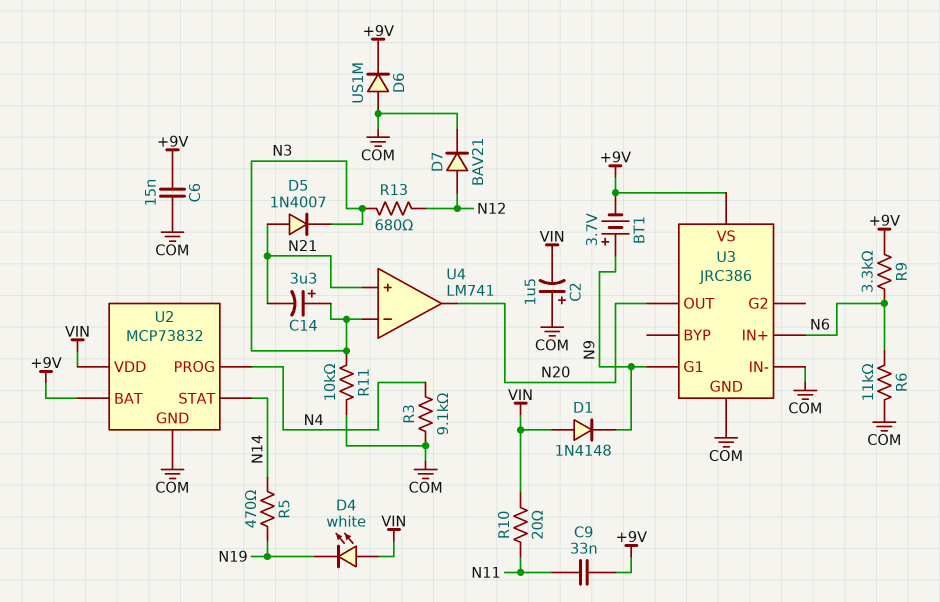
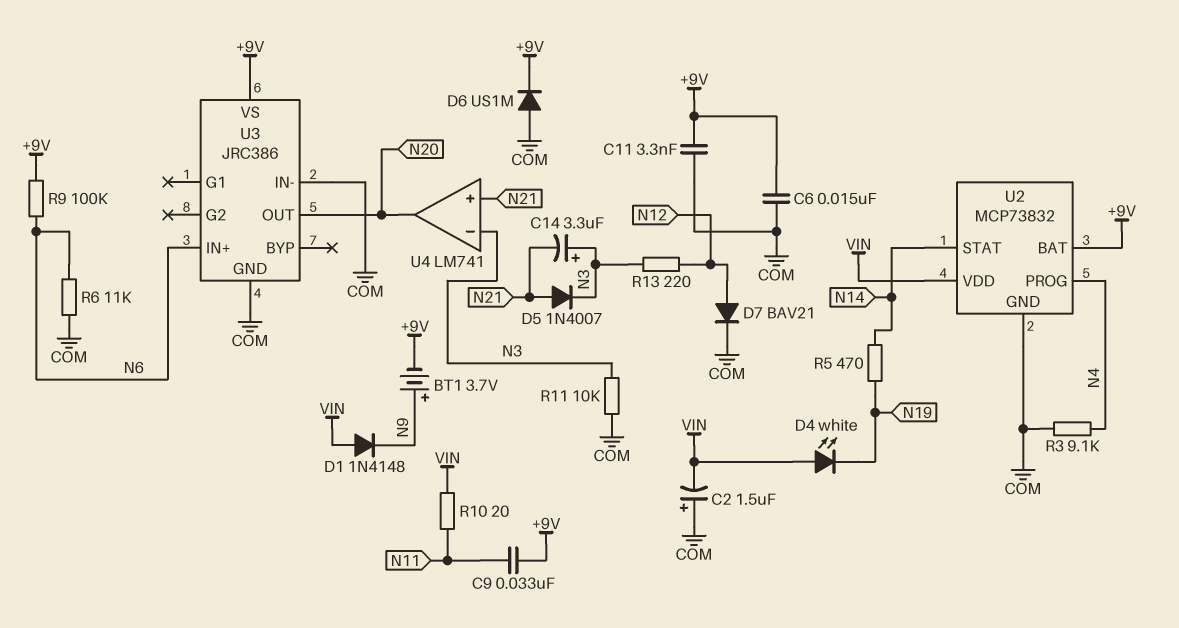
C11: none -> 3.3nF (+9V, COM)
R9: 3.3k (+9V, N6) -> 100k (+9V, N6)
R13: 680 (N3, N12) -> 220 (N3, N12)
U3 pin G1: N9 -> none

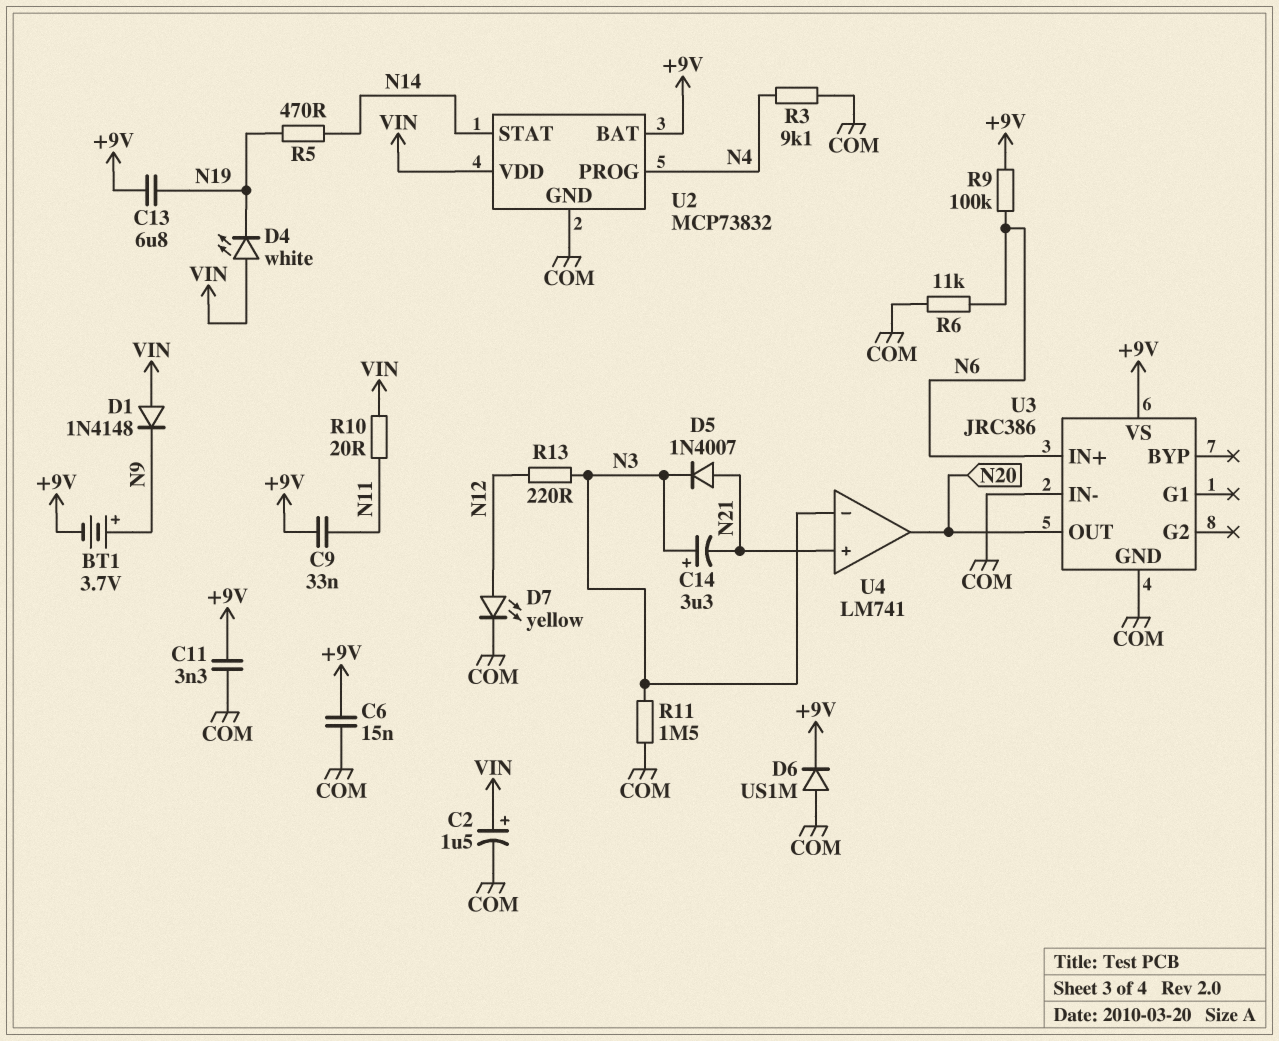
C2: 1.5uF (plus COM, minus VIN) -> 1.5uF (plus VIN, minus COM)
C13: none -> 6.8uF (+9V, N19)
D7: diode BAV21 (A N12, K COM) -> LED yellow (A N12, K COM)
R11: 10k (COM, N3) -> 1.5M (COM, N3)

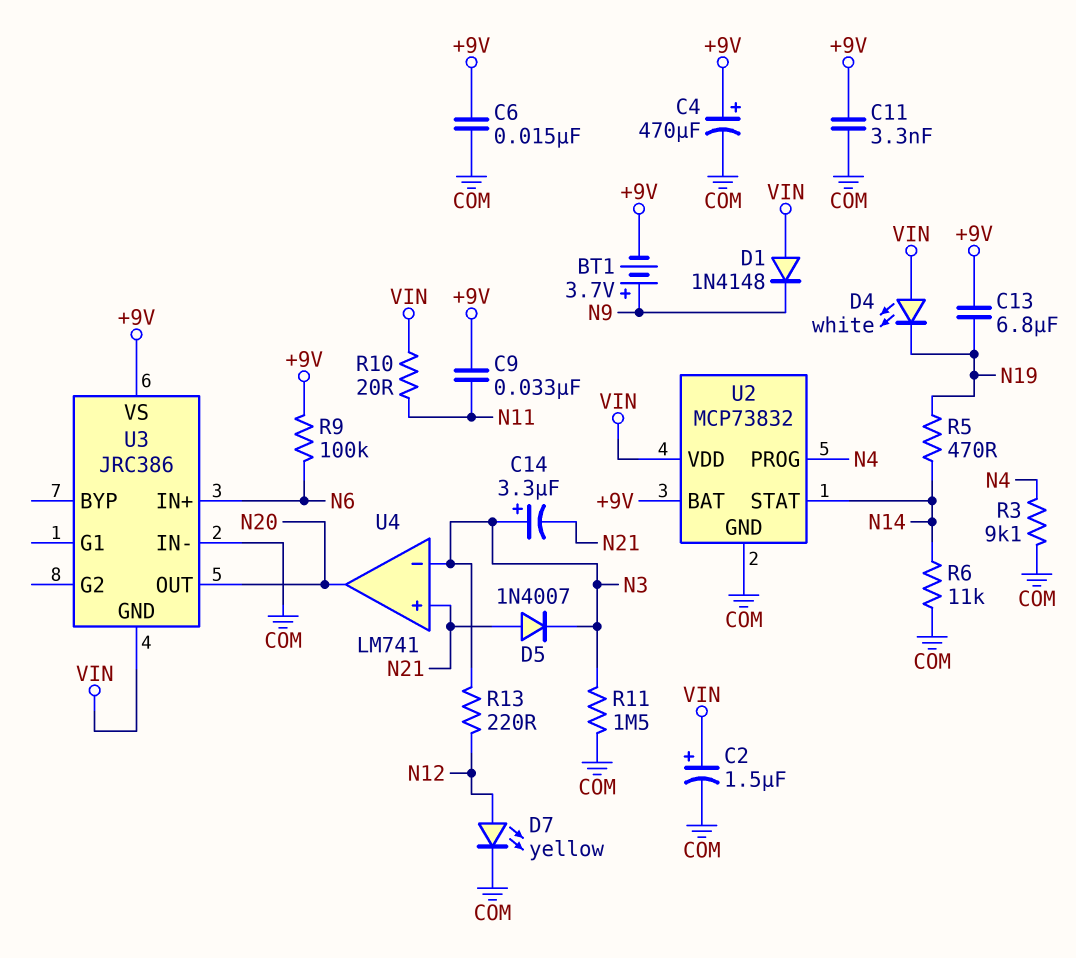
C4: none -> 470uF (plus +9V, minus COM)
D6: diode US1M (A COM, K +9V) -> none
R6: 11k (COM, N6) -> 11k (COM, N14)
U3 pin GND: COM -> VIN

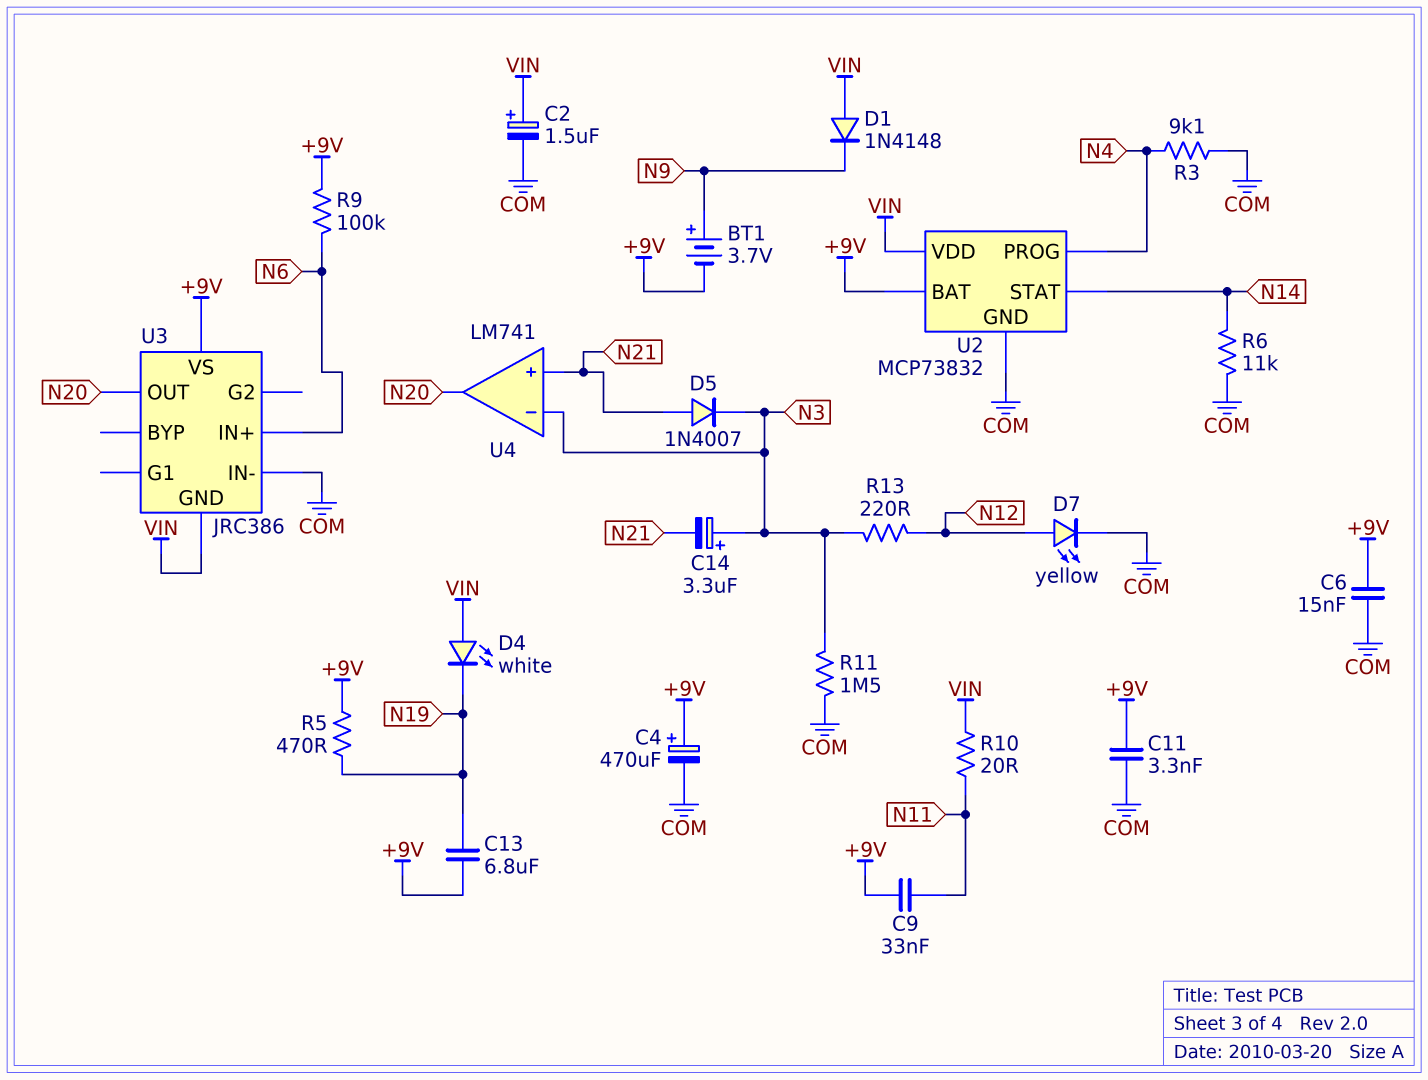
R5: 470 (N14, N19) -> 470 (+9V, N19)

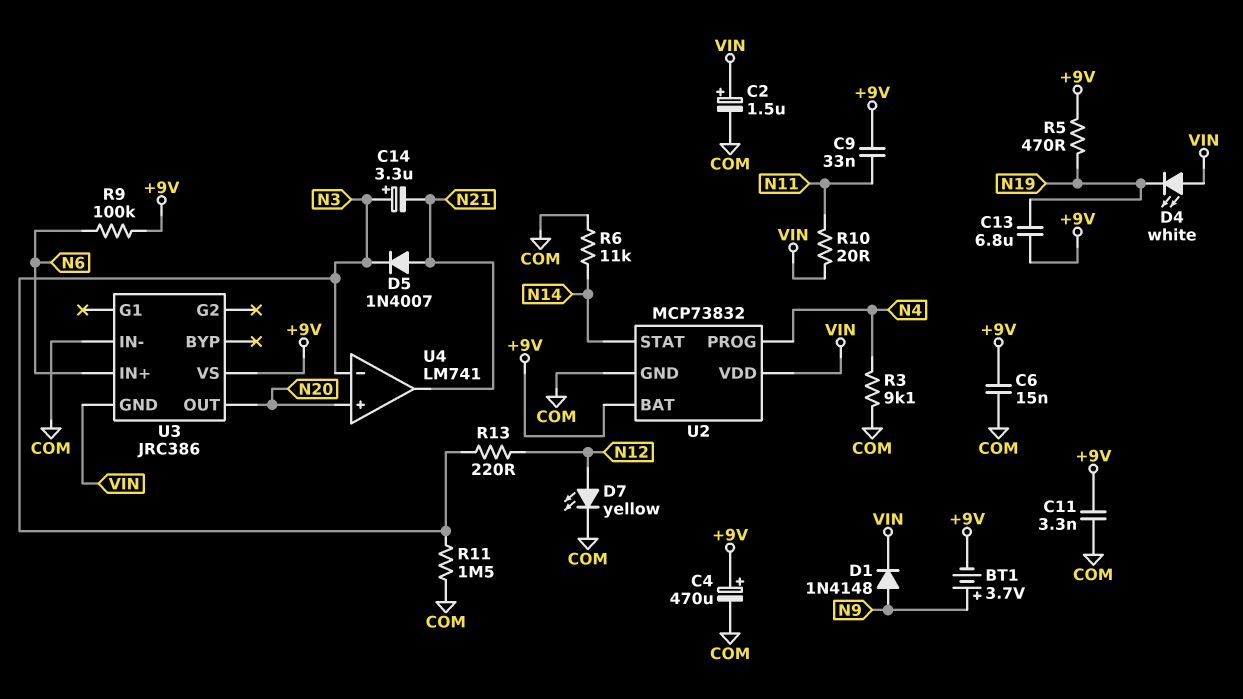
D1: diode 1N4148 (A VIN, K N9) -> diode 1N4148 (A N9, K VIN)
U4 pin in+: N21 -> N20
U4 pin out: N20 -> N21

